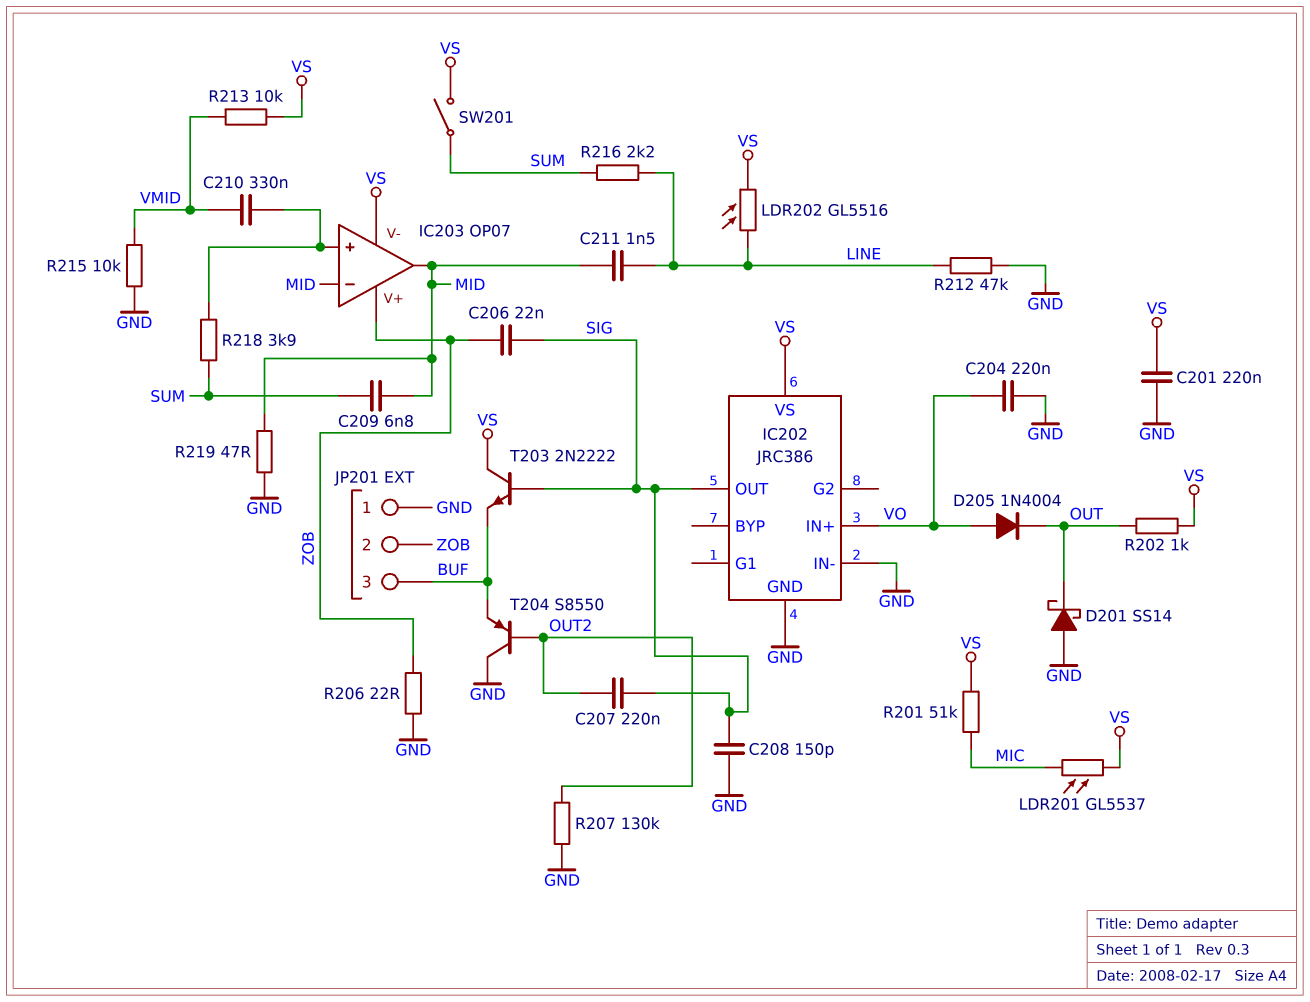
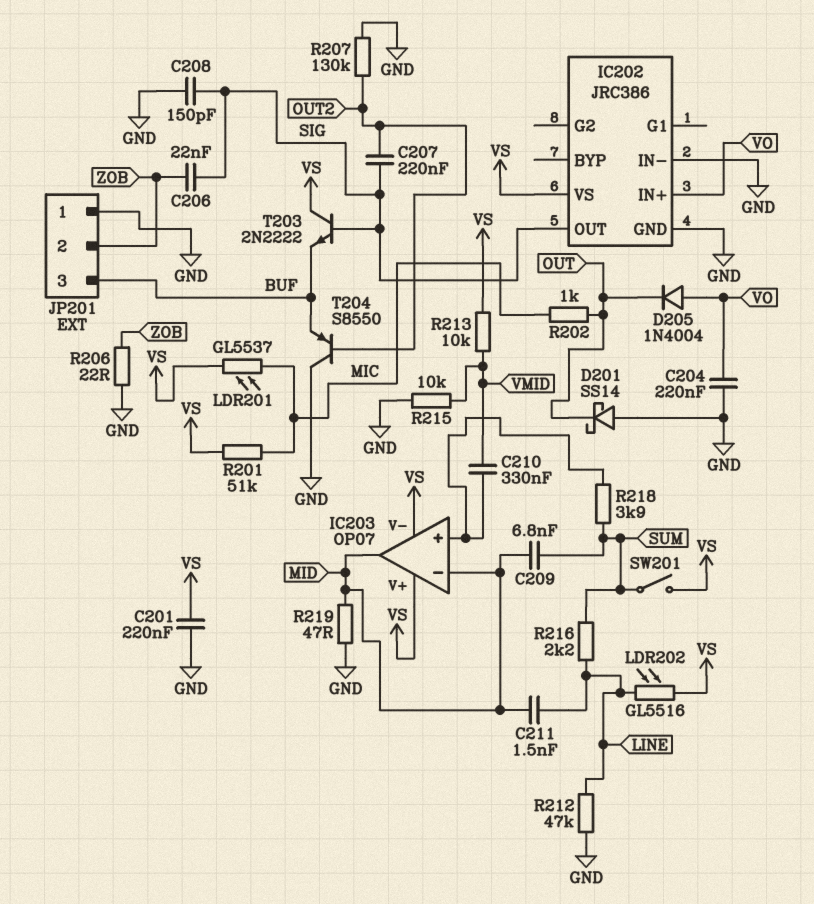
IC203 pin V+: ZOB -> VS
R202: 1k (OUT, VS) -> 1k (MIC, OUT)

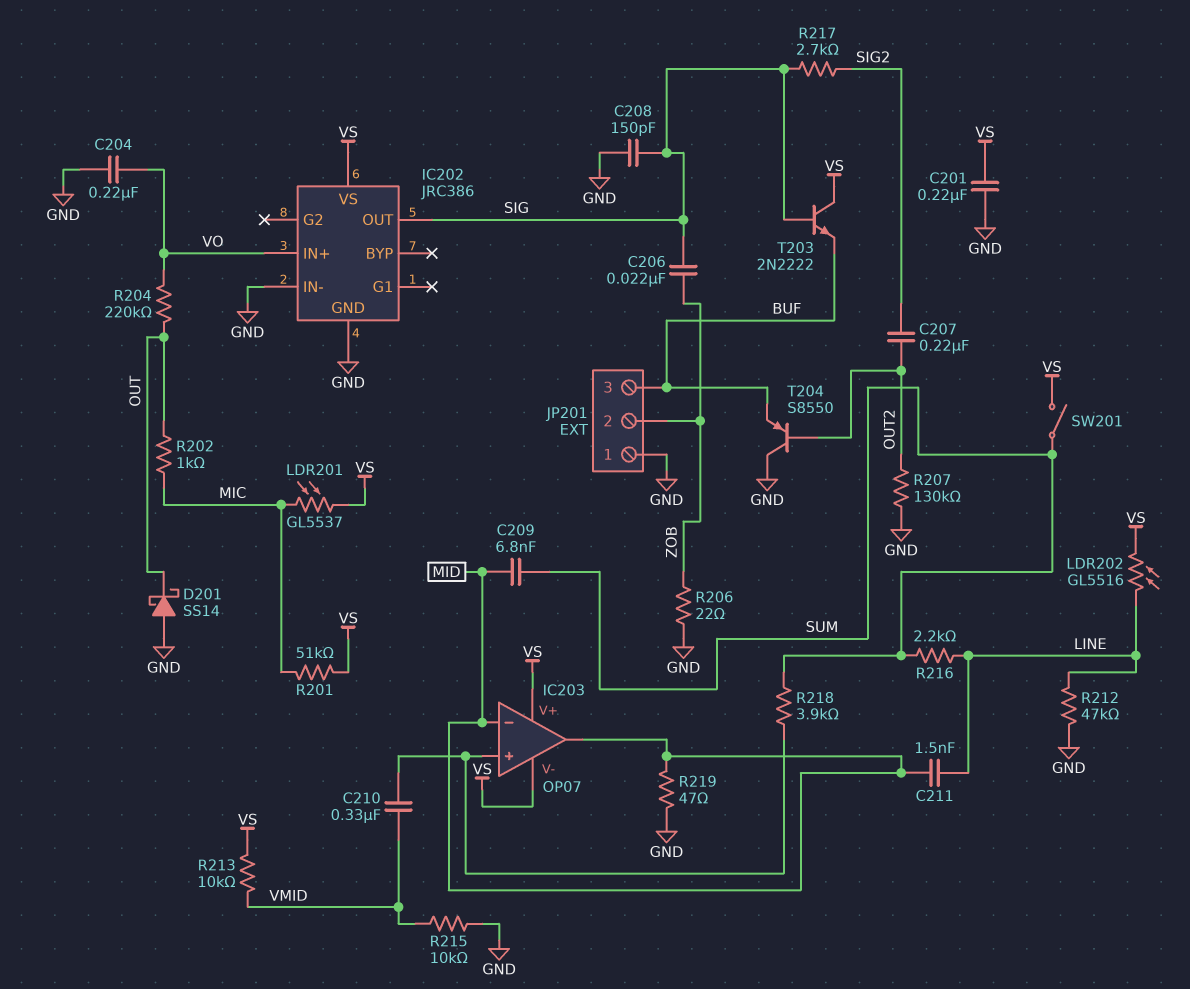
C207: 220nF (OUT2, SIG) -> 220nF (OUT2, SIG2)
D205: diode 1N4004 (A VO, K OUT) -> none
R204: none -> 220k (OUT, VO)
R217: none -> 2.7k (SIG, SIG2)

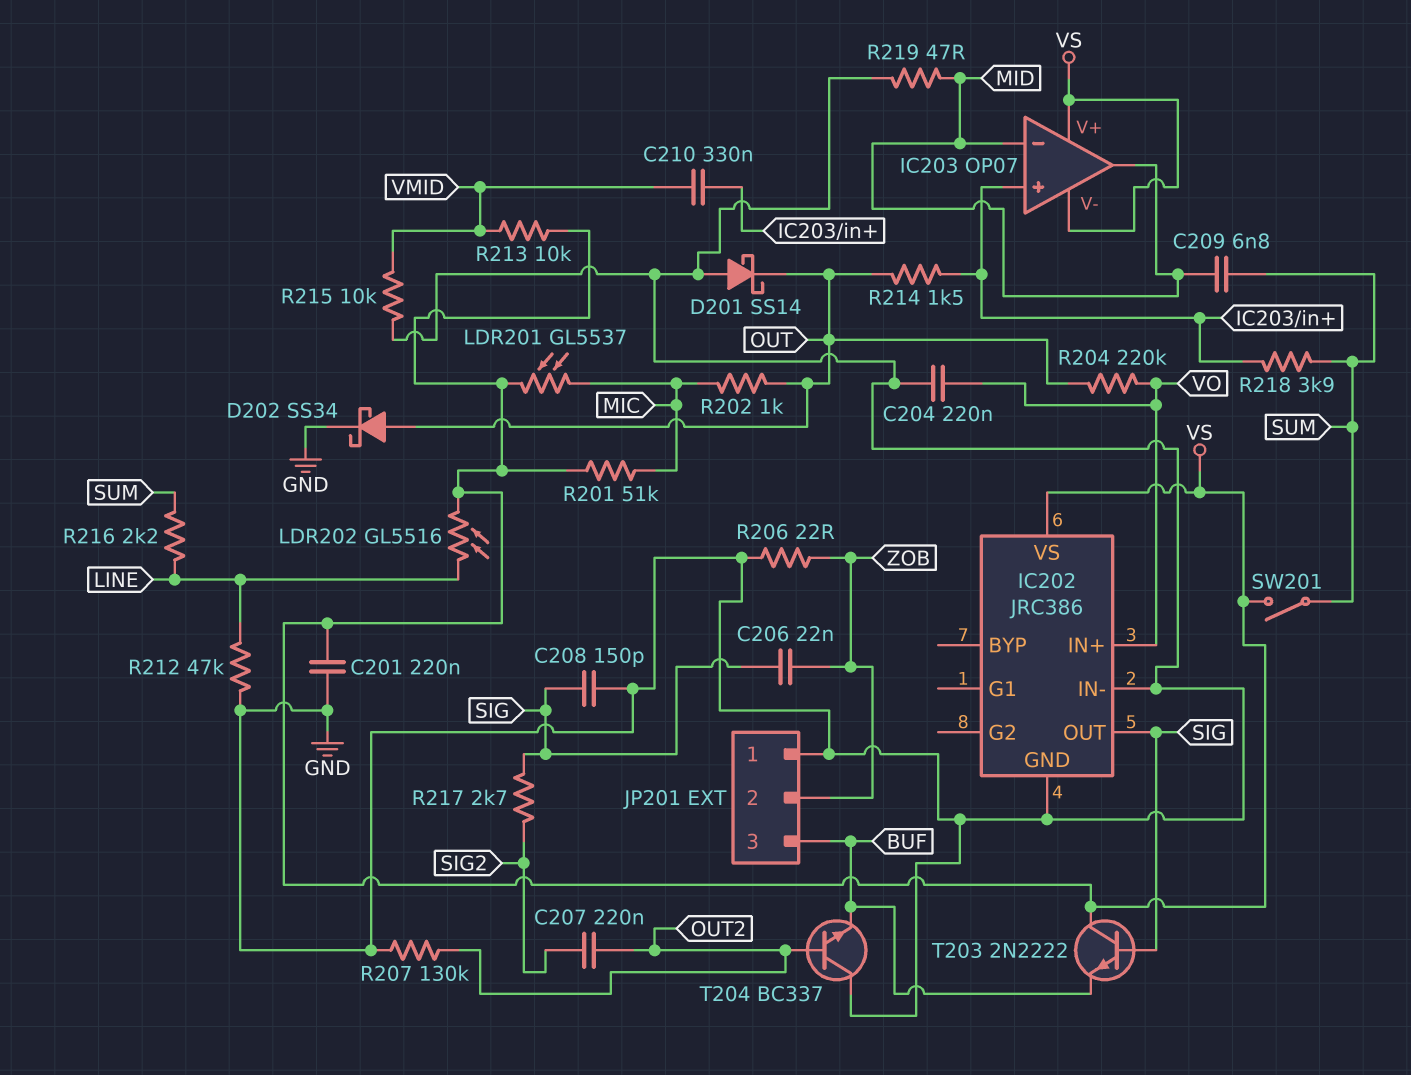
C211: 1.5nF (LINE, MID) -> none
D202: none -> schottky SS34 (A OUT, K GND)
R214: none -> 1.5k (IC203/in+, OUT)
T204: PNP S8550 (B OUT2, C GND, E BUF) -> NPN BC337 (B OUT2, C GND, E BUF)

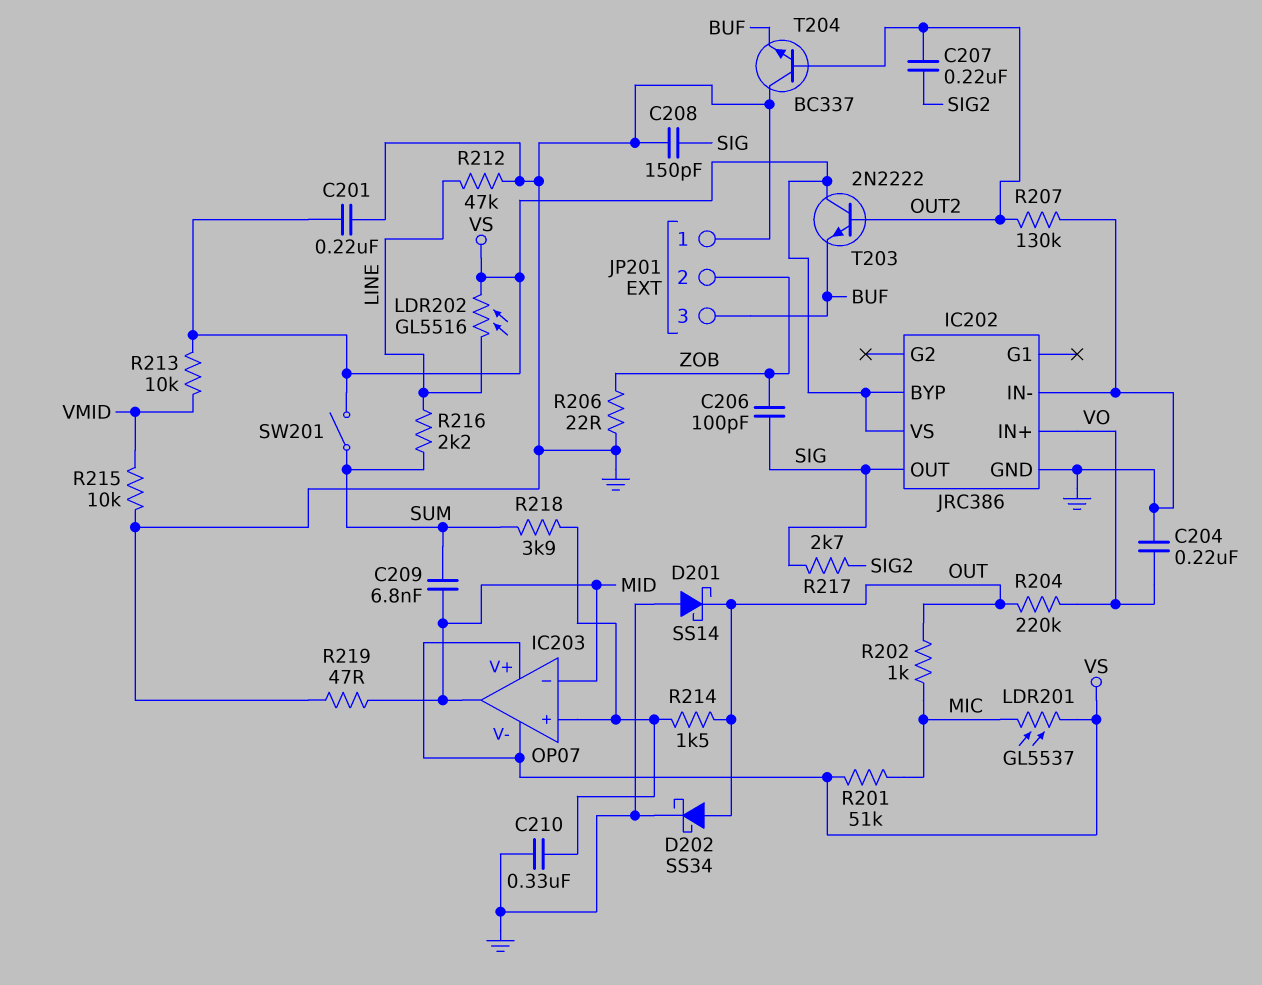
C206: 22nF (SIG, ZOB) -> 100pF (SIG, ZOB)
C210: 330nF (IC203/in+, VMID) -> 330nF (GND, IC203/in+)
IC202 pin BYP: none -> VS
T203: NPN 2N2222 (B SIG, C VS, E BUF) -> NPN 2N2222 (B OUT2, C VS, E BUF)

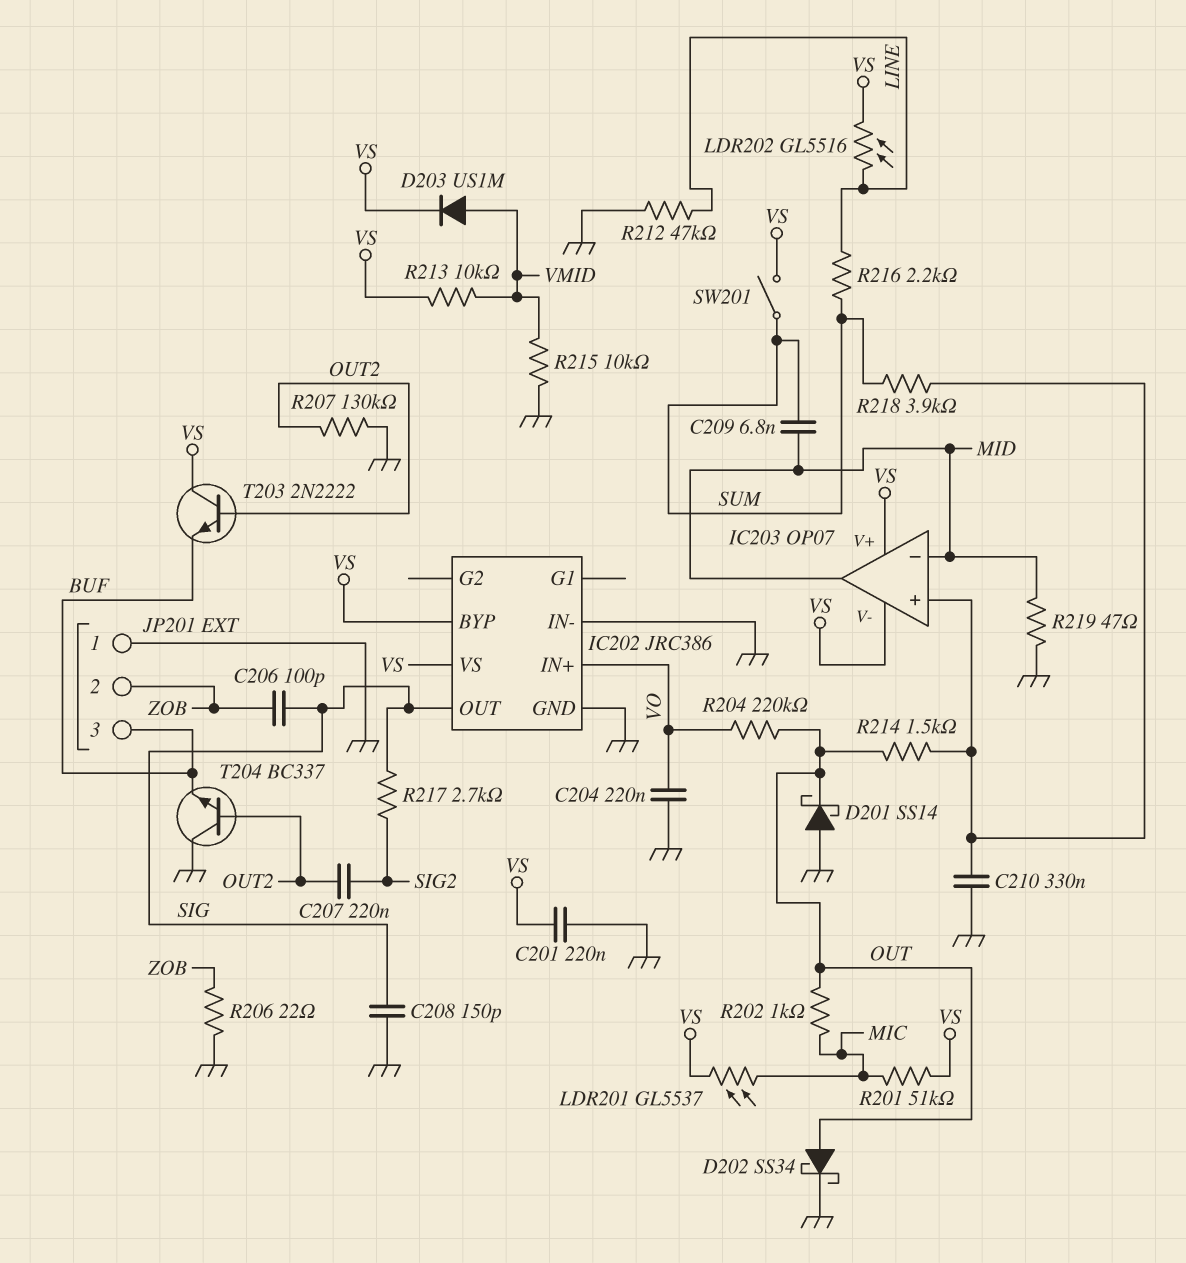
D203: none -> diode US1M (A VMID, K VS)

